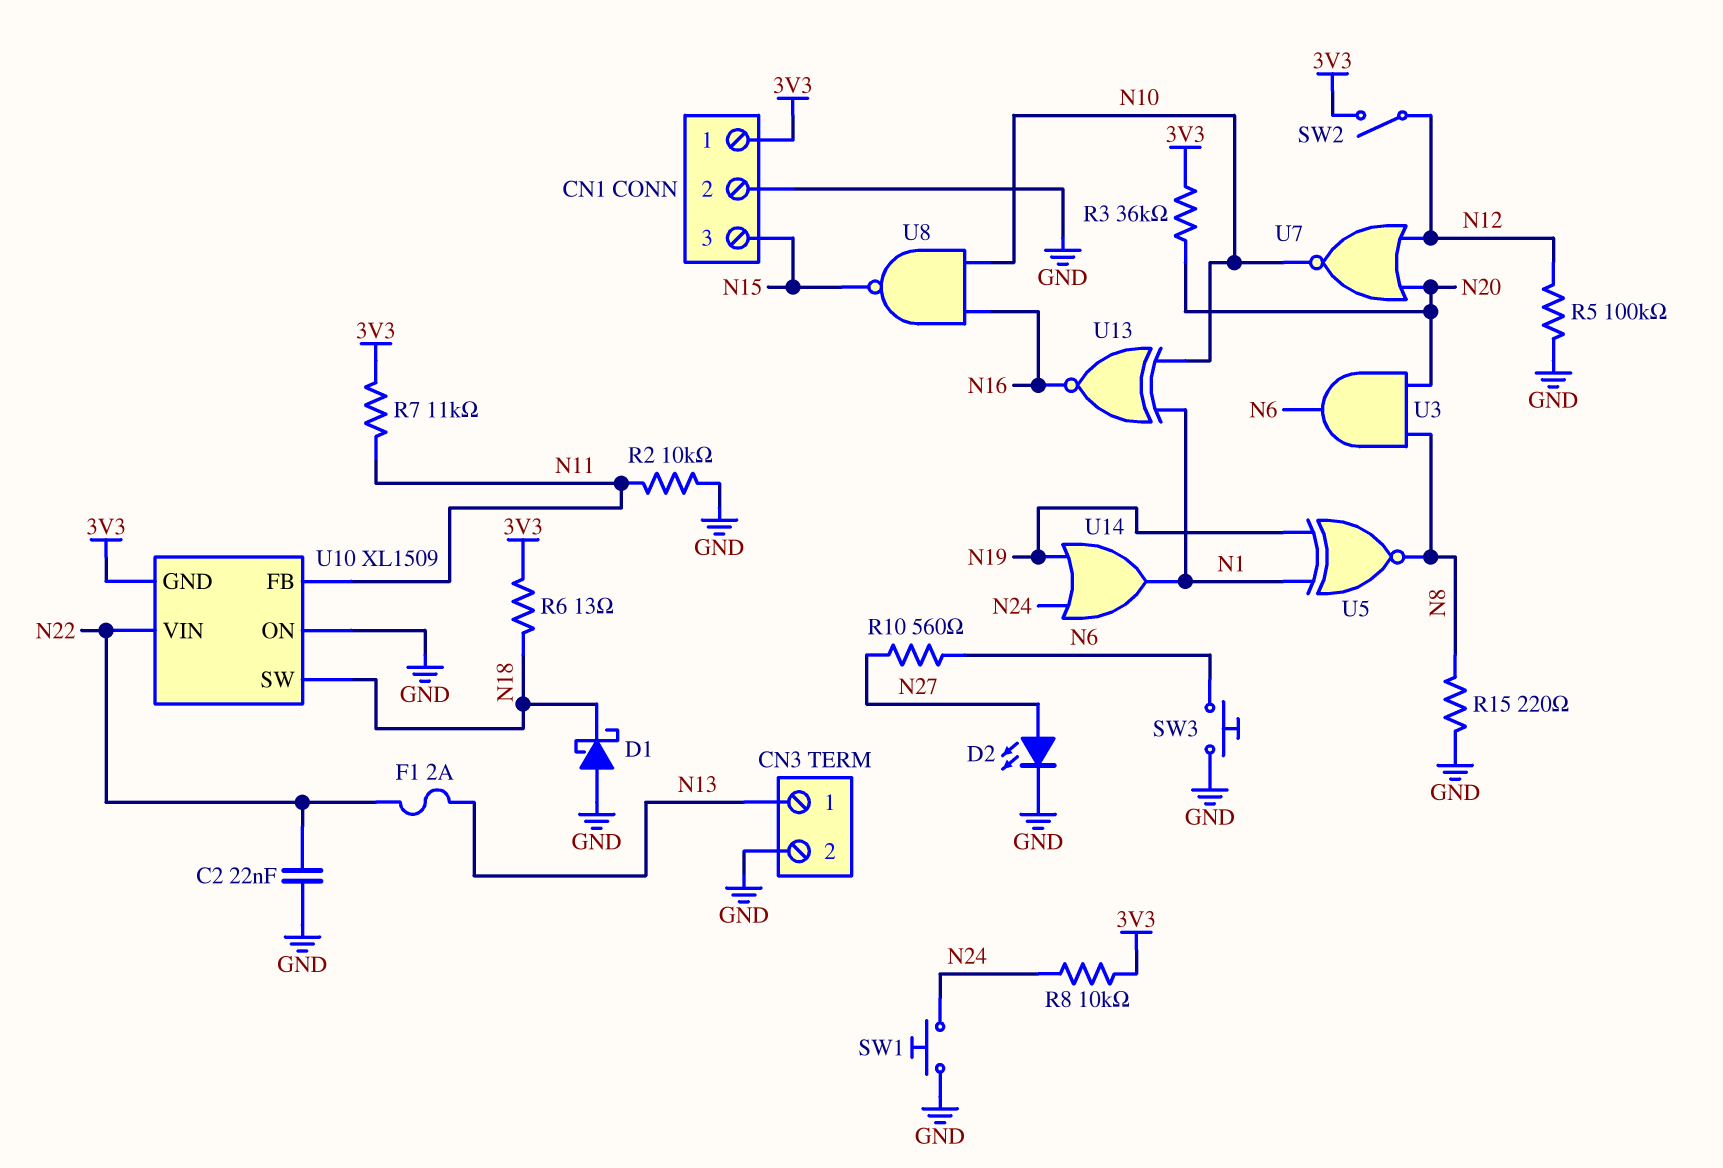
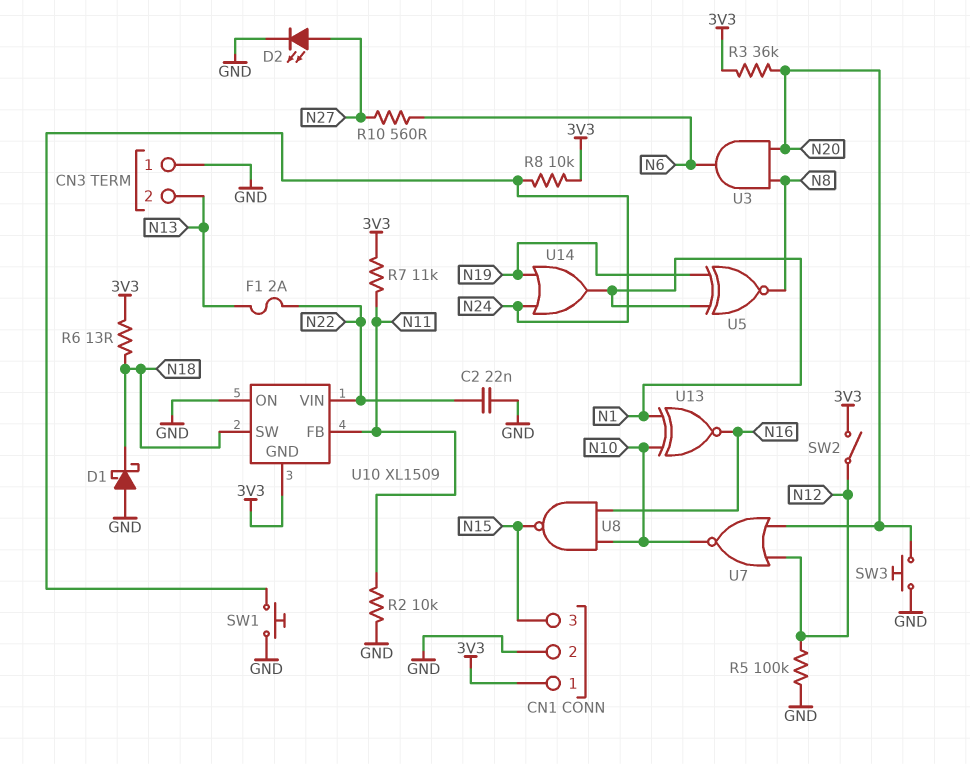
CN3 pin 1: N13 -> GND
CN3 pin 2: GND -> N13
R15: 220 (GND, N8) -> none
SW3: button (GND, N6) -> button (GND, N20)

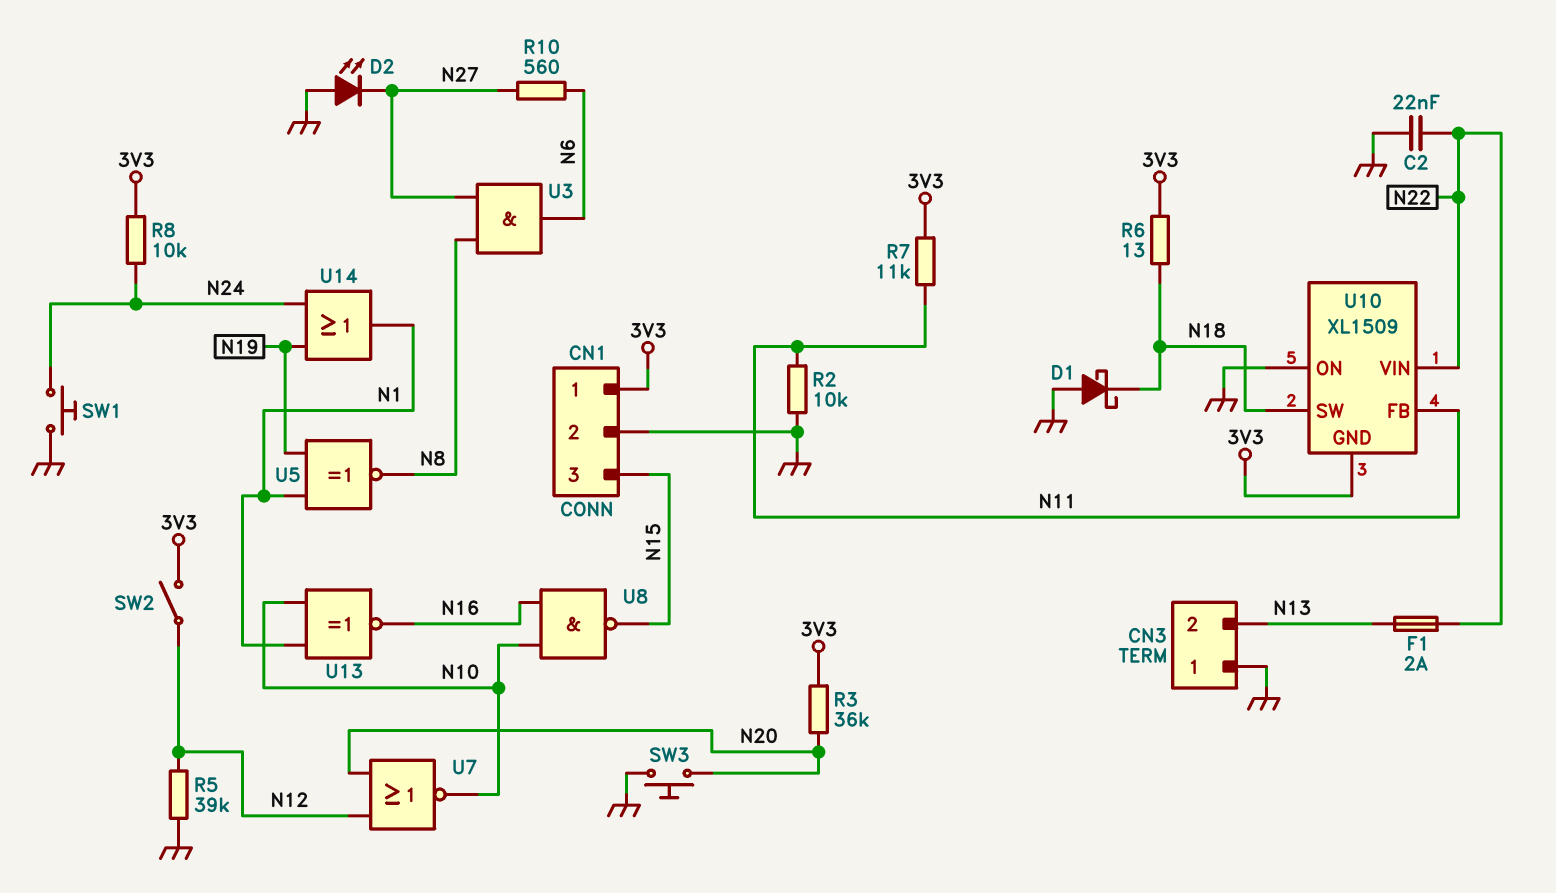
D2: LED (A N27, K GND) -> LED (A GND, K N27)
R5: 100k (GND, N12) -> 39k (GND, N12)
U3: AND (in N8, in N20, out N6) -> AND (in N8, in N27, out N6)

